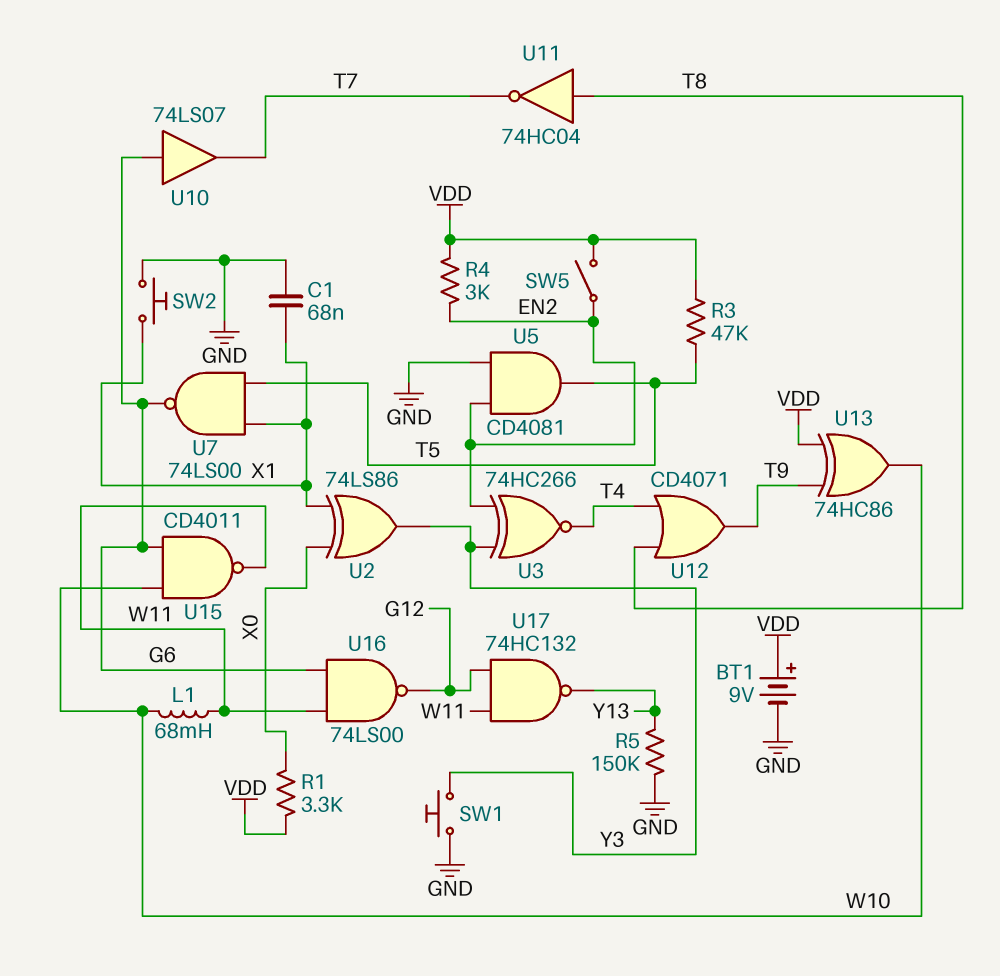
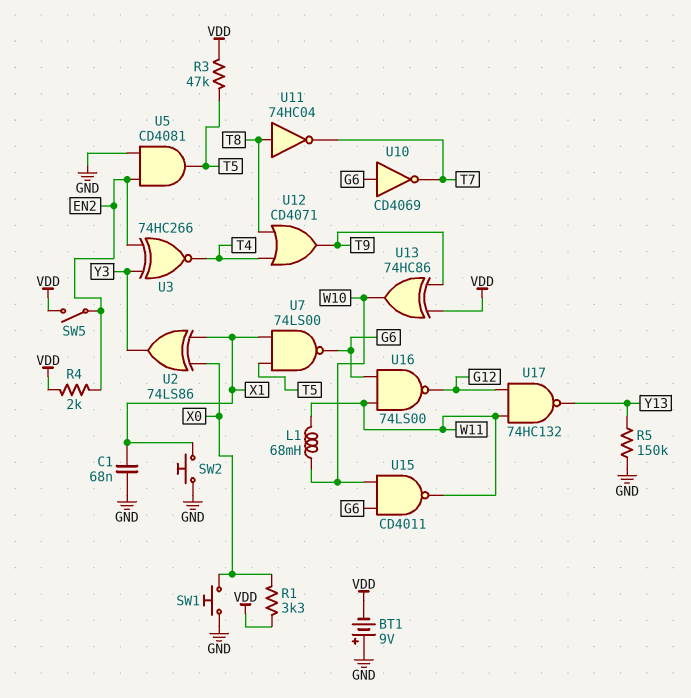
BT1: 9V (plus VDD, minus GND) -> 9V (plus GND, minus VDD)
R4: 3k (EN2, VDD) -> 2k (EN2, VDD)
SW1: button (GND, Y3) -> button (GND, X0)
U10: buffer 74LS07 (in G6, out T7) -> NOT CD4069 (in G6, out T7)

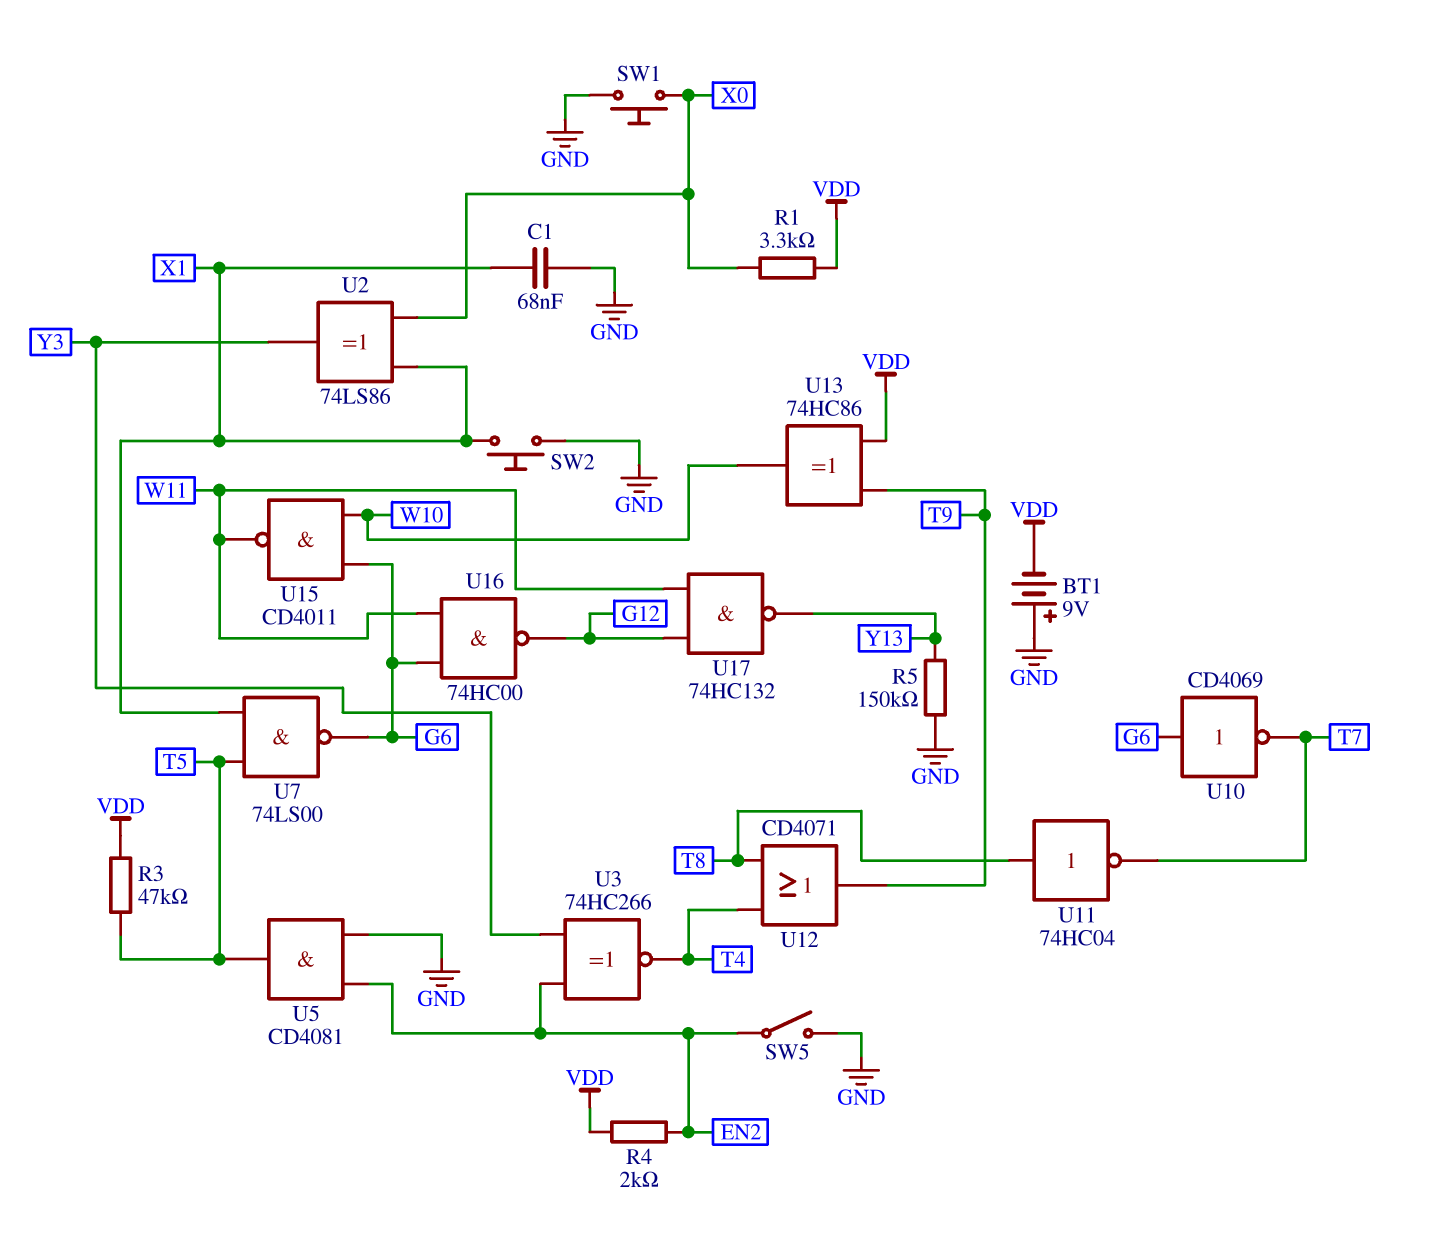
L1: 68mH (W10, W11) -> none
SW5: switch (EN2, VDD) -> switch (EN2, GND)
U16: NAND 74LS00 (in G6, in W11, out G12) -> NAND 74HC00 (in G6, in W11, out G12)

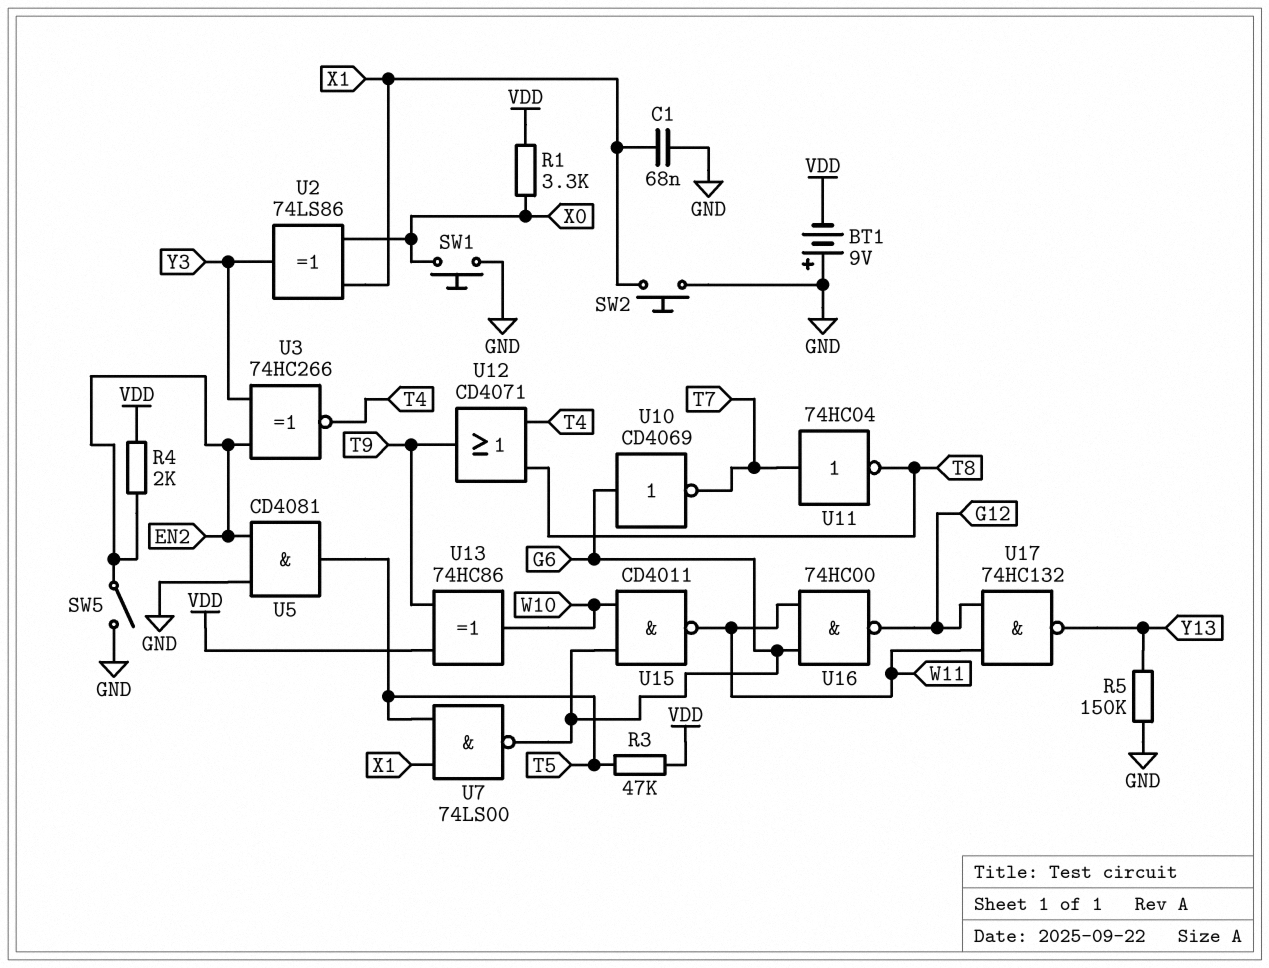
U11: NOT 74HC04 (in T8, out T7) -> NOT 74HC04 (in T7, out T8)

